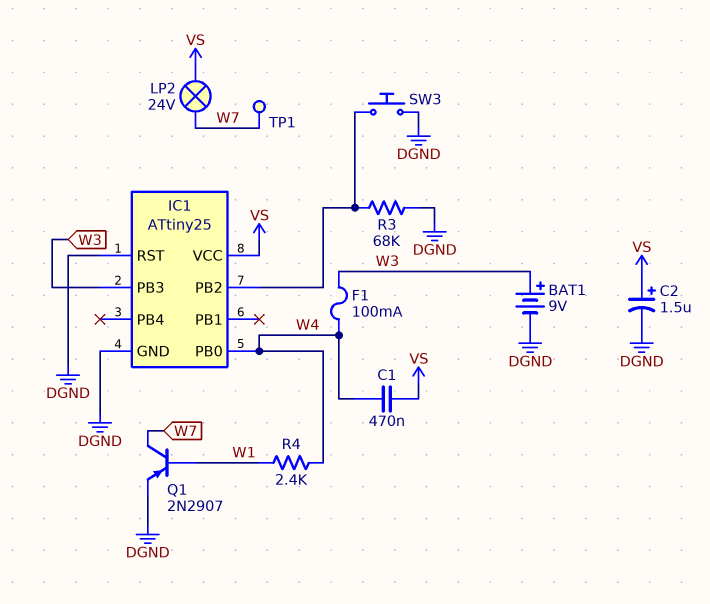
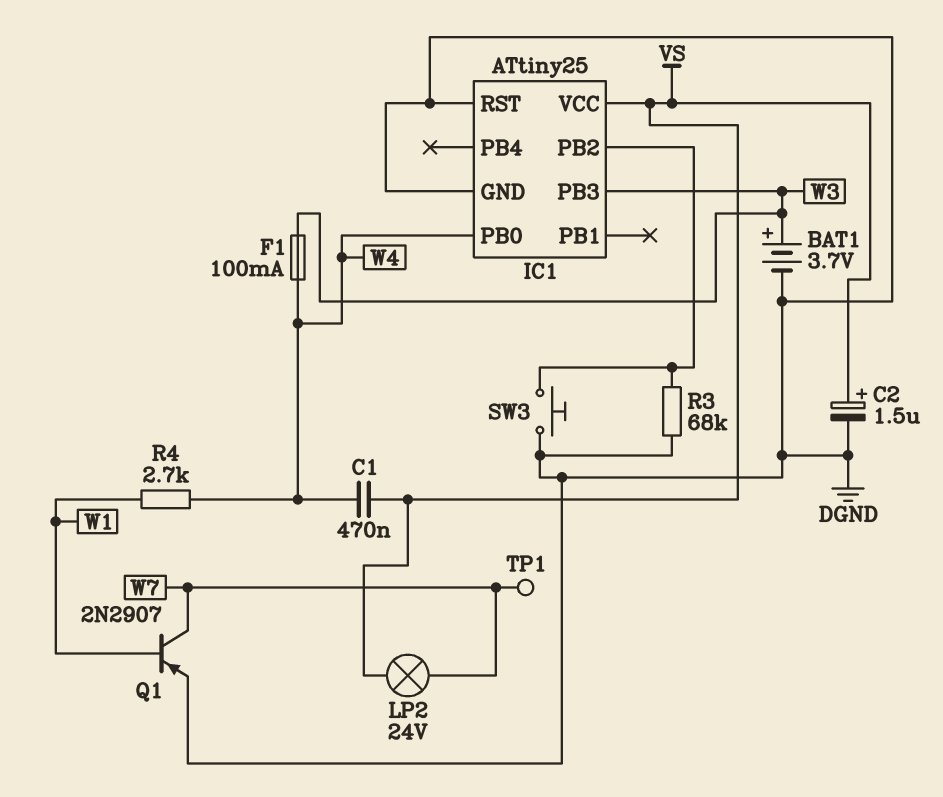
BAT1: 9V (plus W3, minus DGND) -> 3.7V (plus W3, minus DGND)
R4: 2.4k (W1, W4) -> 2.7k (W1, W4)

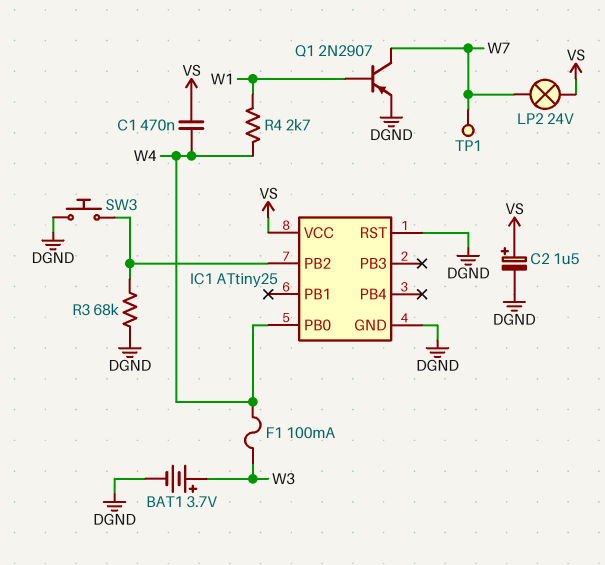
IC1 pin PB3: W3 -> none

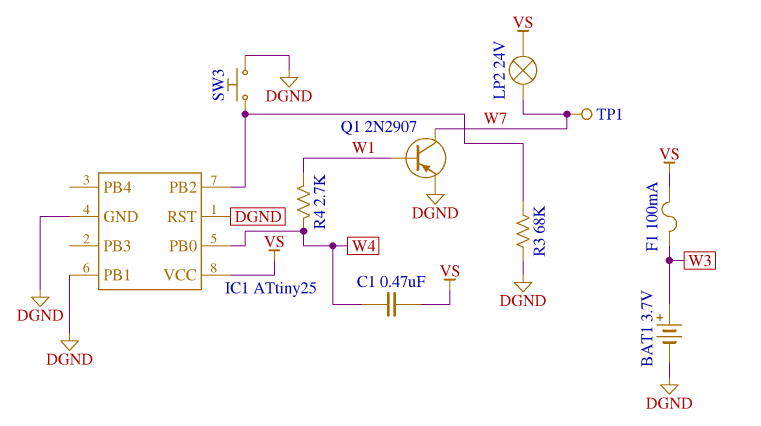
C2: 1.5uF (plus VS, minus DGND) -> none
F1: 100mA (W3, W4) -> 100mA (VS, W3)
IC1 pin PB1: none -> DGND

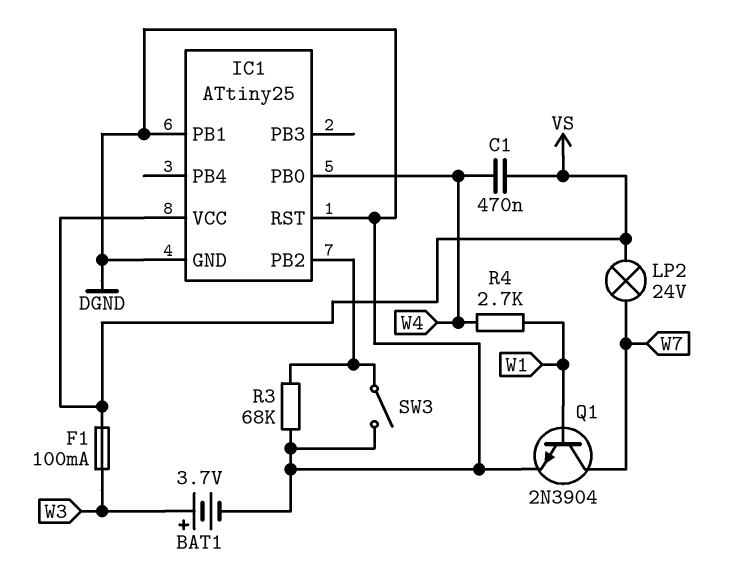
Q1: PNP 2N2907 (B W1, C W7, E DGND) -> NPN 2N3904 (B W1, C W7, E DGND)
SW3: button (DGND, IC1/PB2) -> switch (DGND, IC1/PB2)
TP1: test point (W7) -> none

